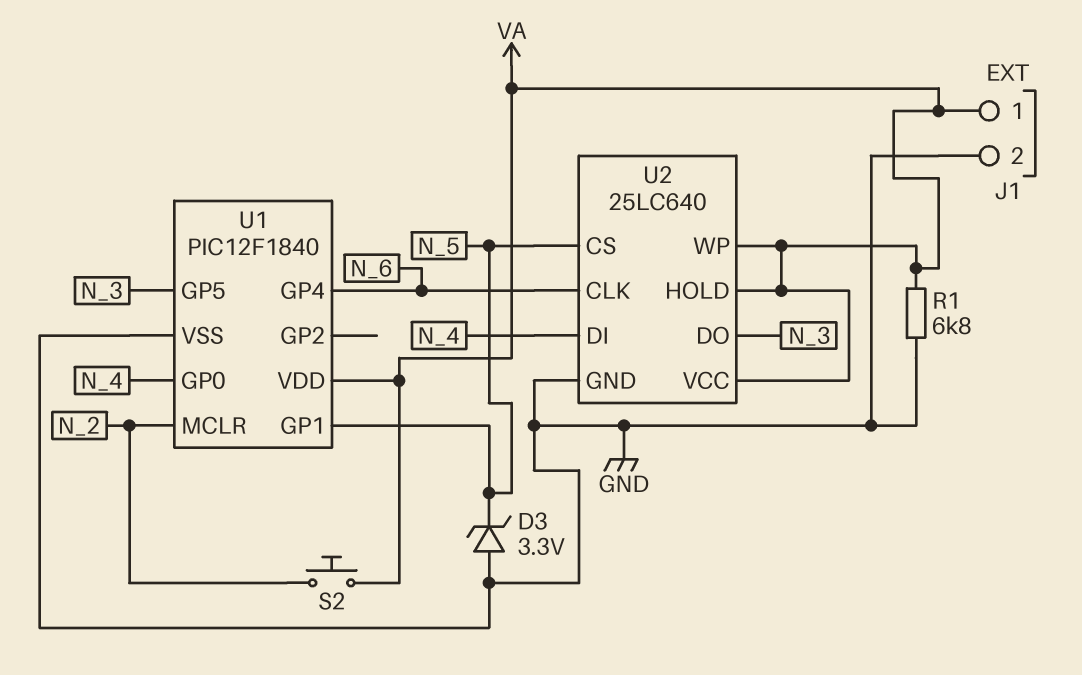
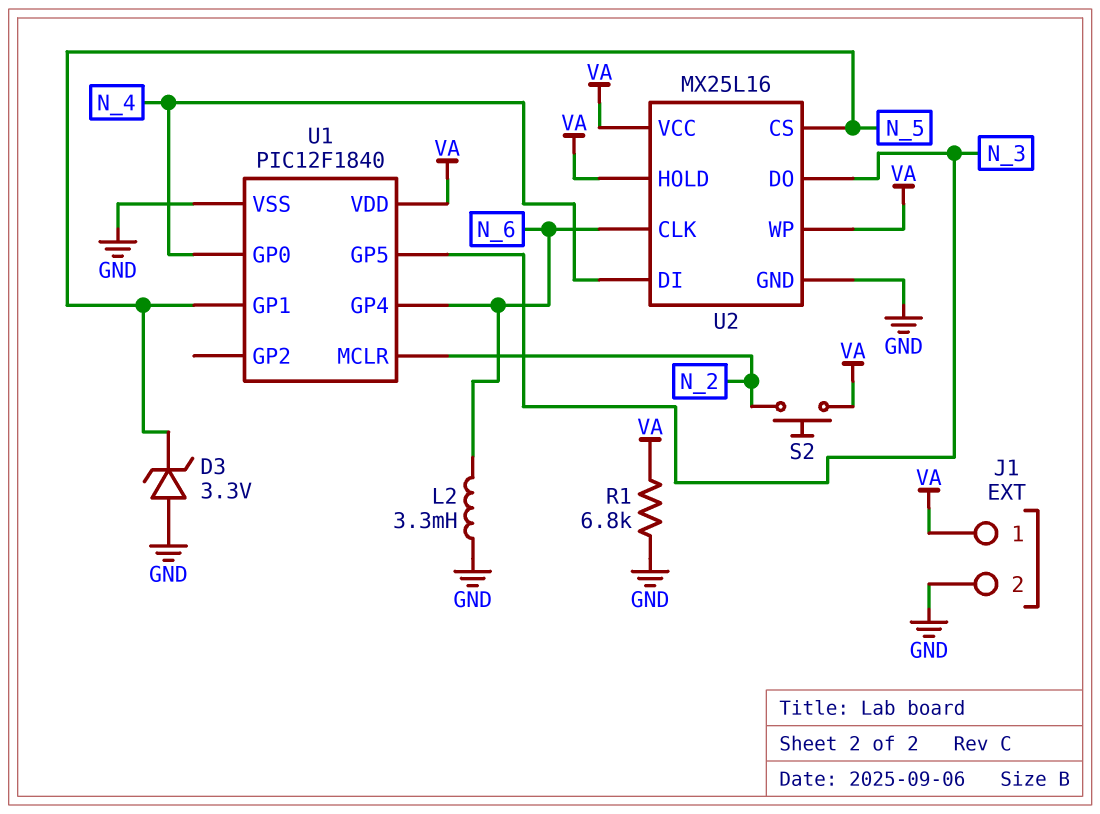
L2: none -> 3.3mH (GND, N_6)
U2: 25LC640 -> MX25L16

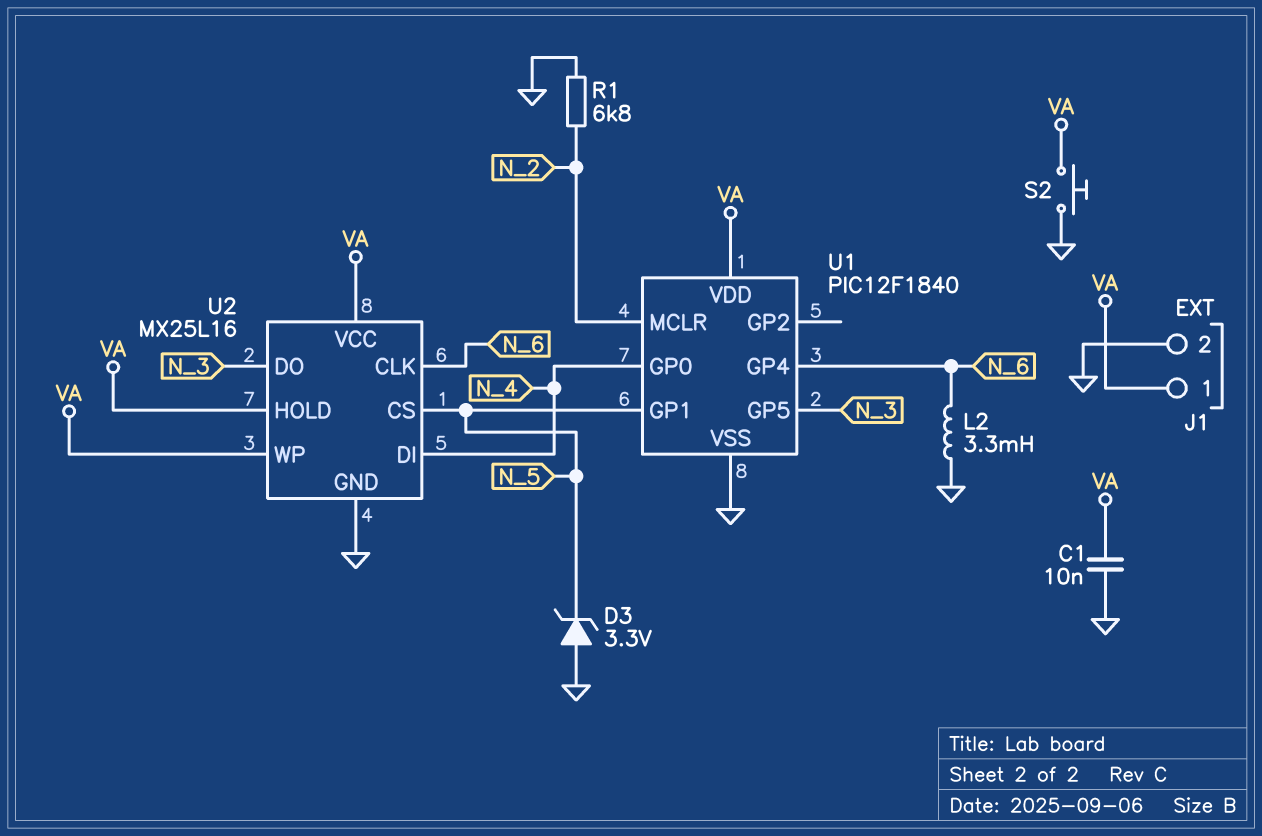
C1: none -> 10nF (GND, VA)
R1: 6.8k (GND, VA) -> 6.8k (GND, N_2)
S2: button (N_2, VA) -> button (GND, VA)

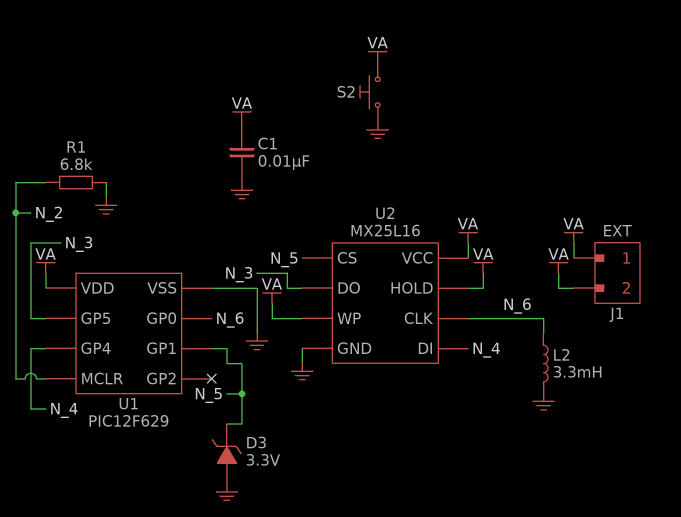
J1 pin 2: GND -> VA
U1: PIC12F1840 -> PIC12F629
U1 pin GP0: N_4 -> N_6
U1 pin GP4: N_6 -> N_4

